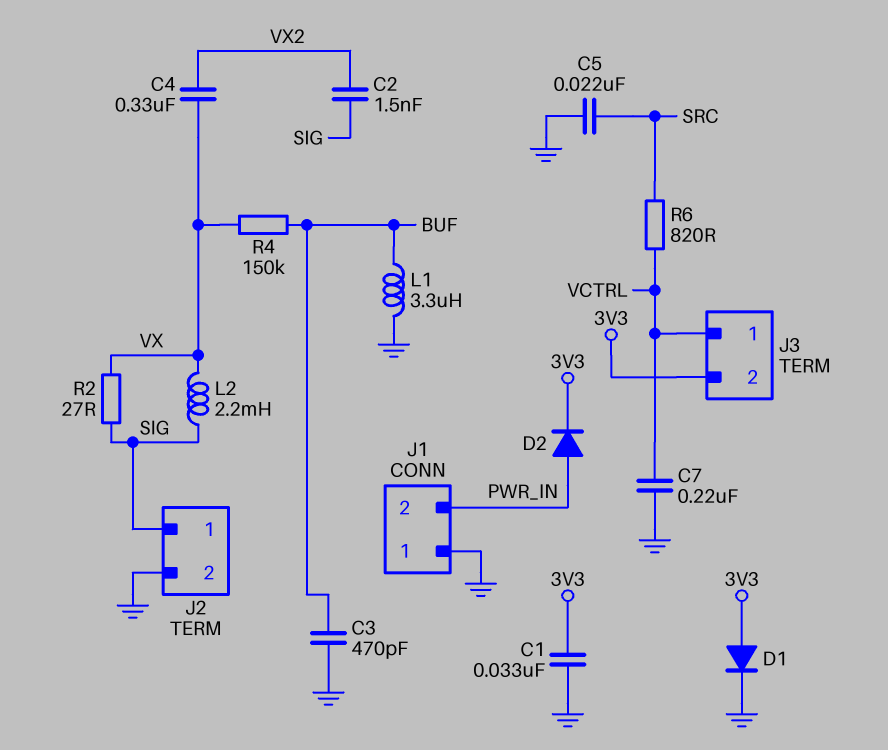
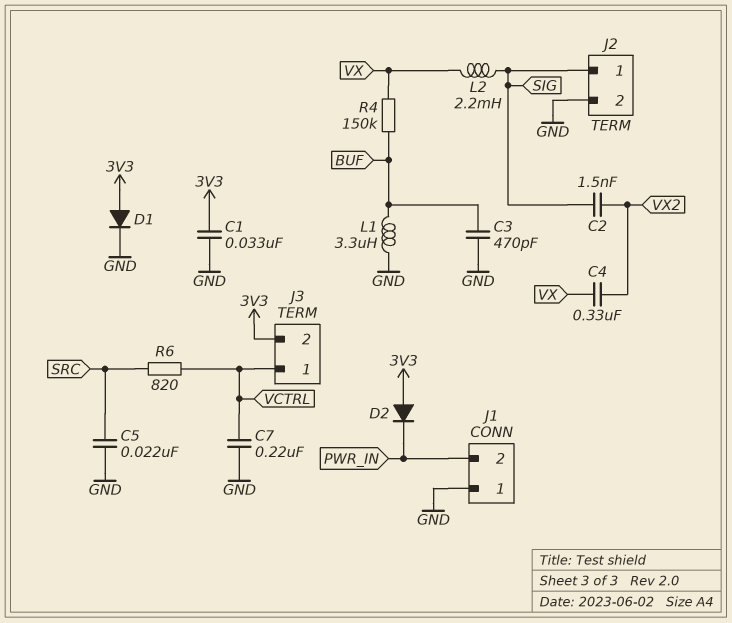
D2: diode (A PWR_IN, K 3V3) -> diode (A 3V3, K PWR_IN)
R2: 27 (SIG, VX) -> none

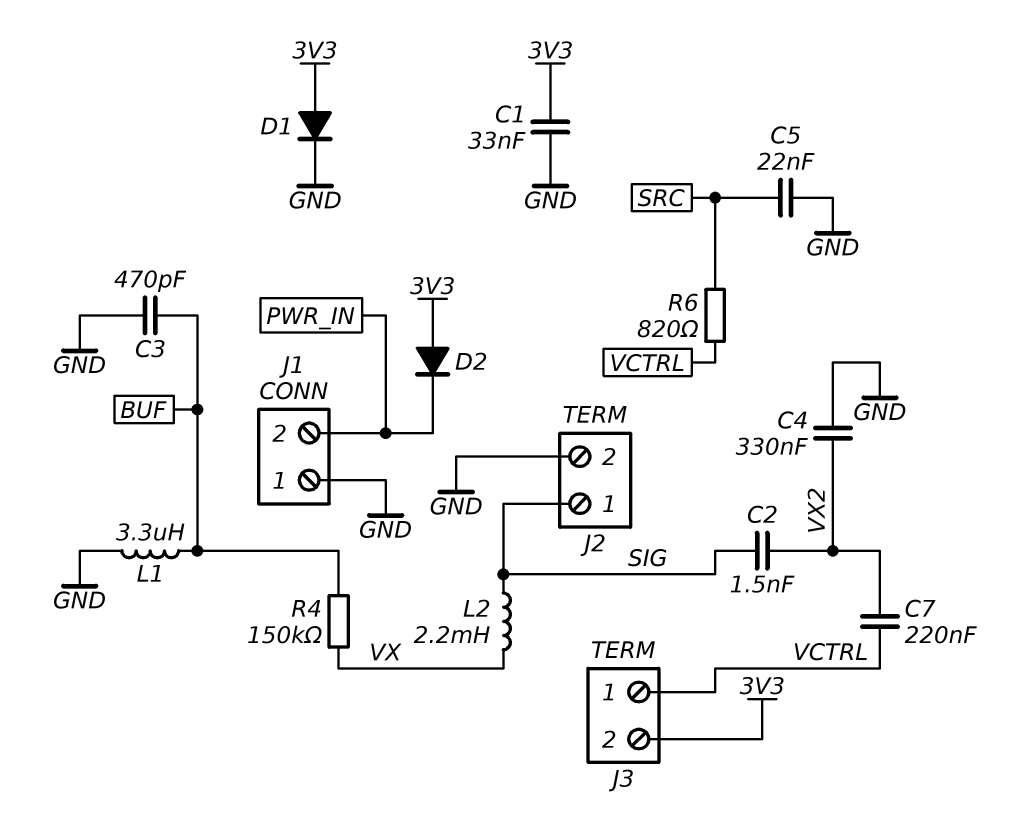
C4: 330nF (VX, VX2) -> 330nF (GND, VX2)
C7: 220nF (GND, VCTRL) -> 220nF (VCTRL, VX2)

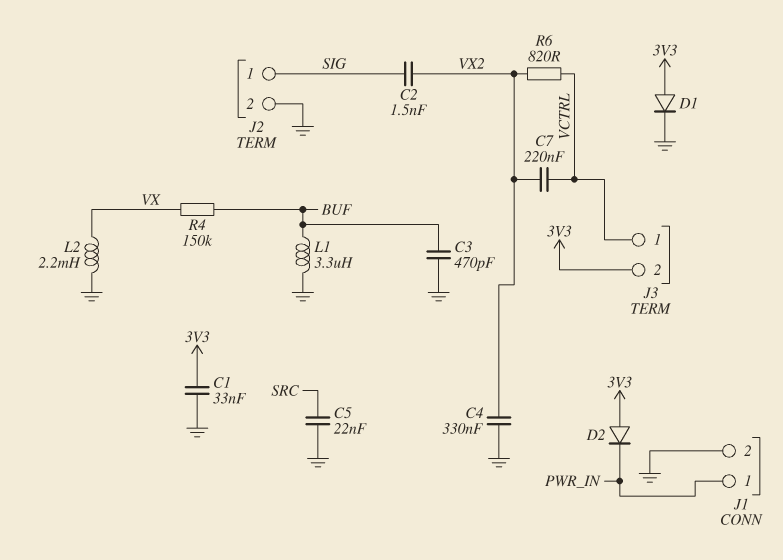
J1 pin 1: GND -> PWR_IN
J1 pin 2: PWR_IN -> GND
L2: 2.2mH (SIG, VX) -> 2.2mH (GND, VX)
R6: 820 (SRC, VCTRL) -> 820 (VCTRL, VX2)

